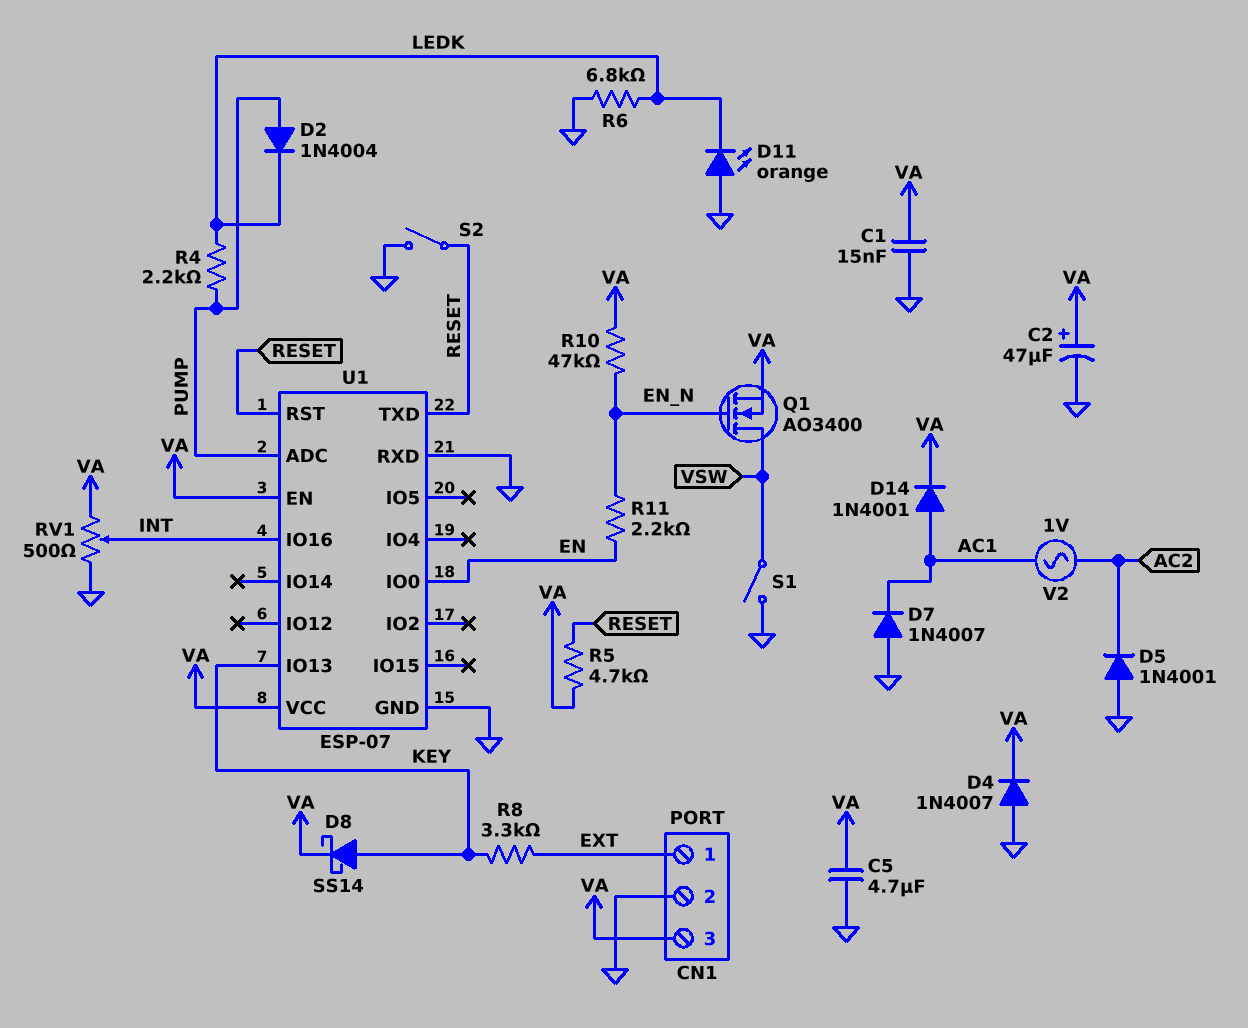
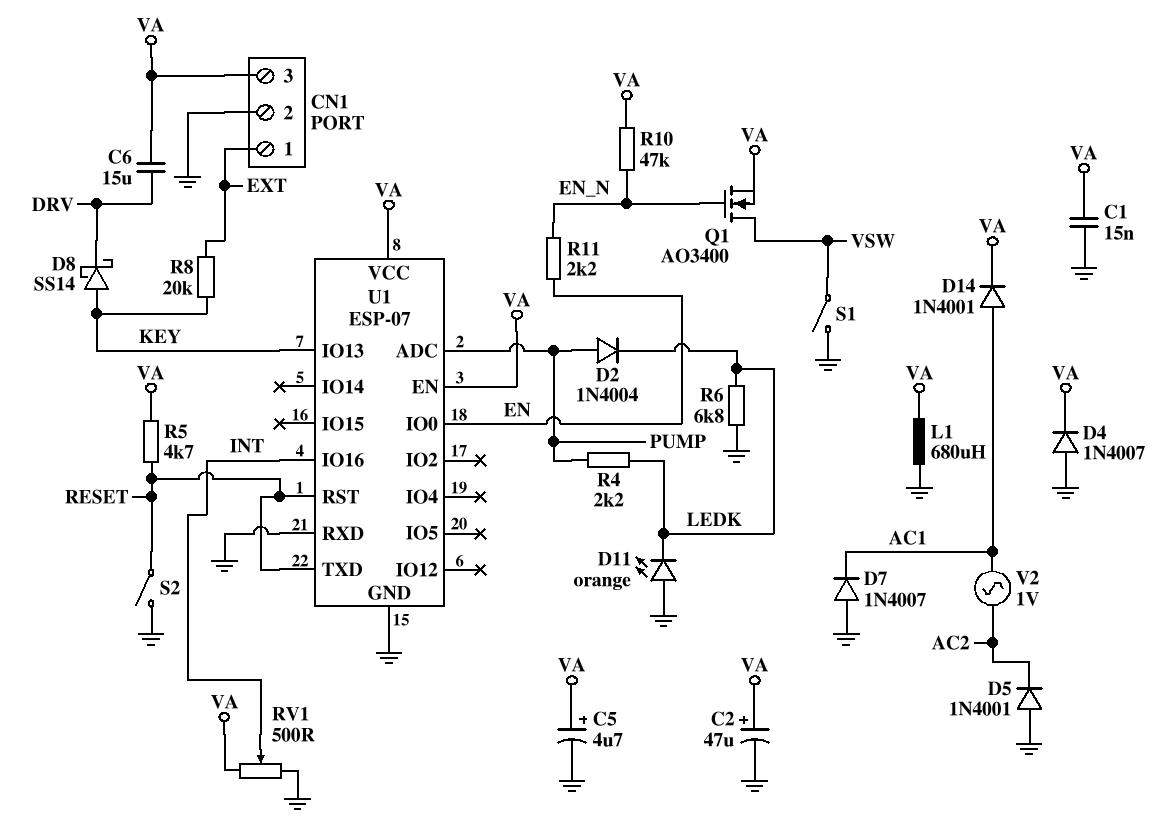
C5: 4.7uF (GND, VA) -> 4.7uF (plus VA, minus GND)
C6: none -> 15uF (DRV, VA)
D8: schottky SS14 (A KEY, K VA) -> schottky SS14 (A KEY, K DRV)
L1: none -> 680uH (GND, VA)
R8: 3.3k (EXT, KEY) -> 20k (EXT, KEY)

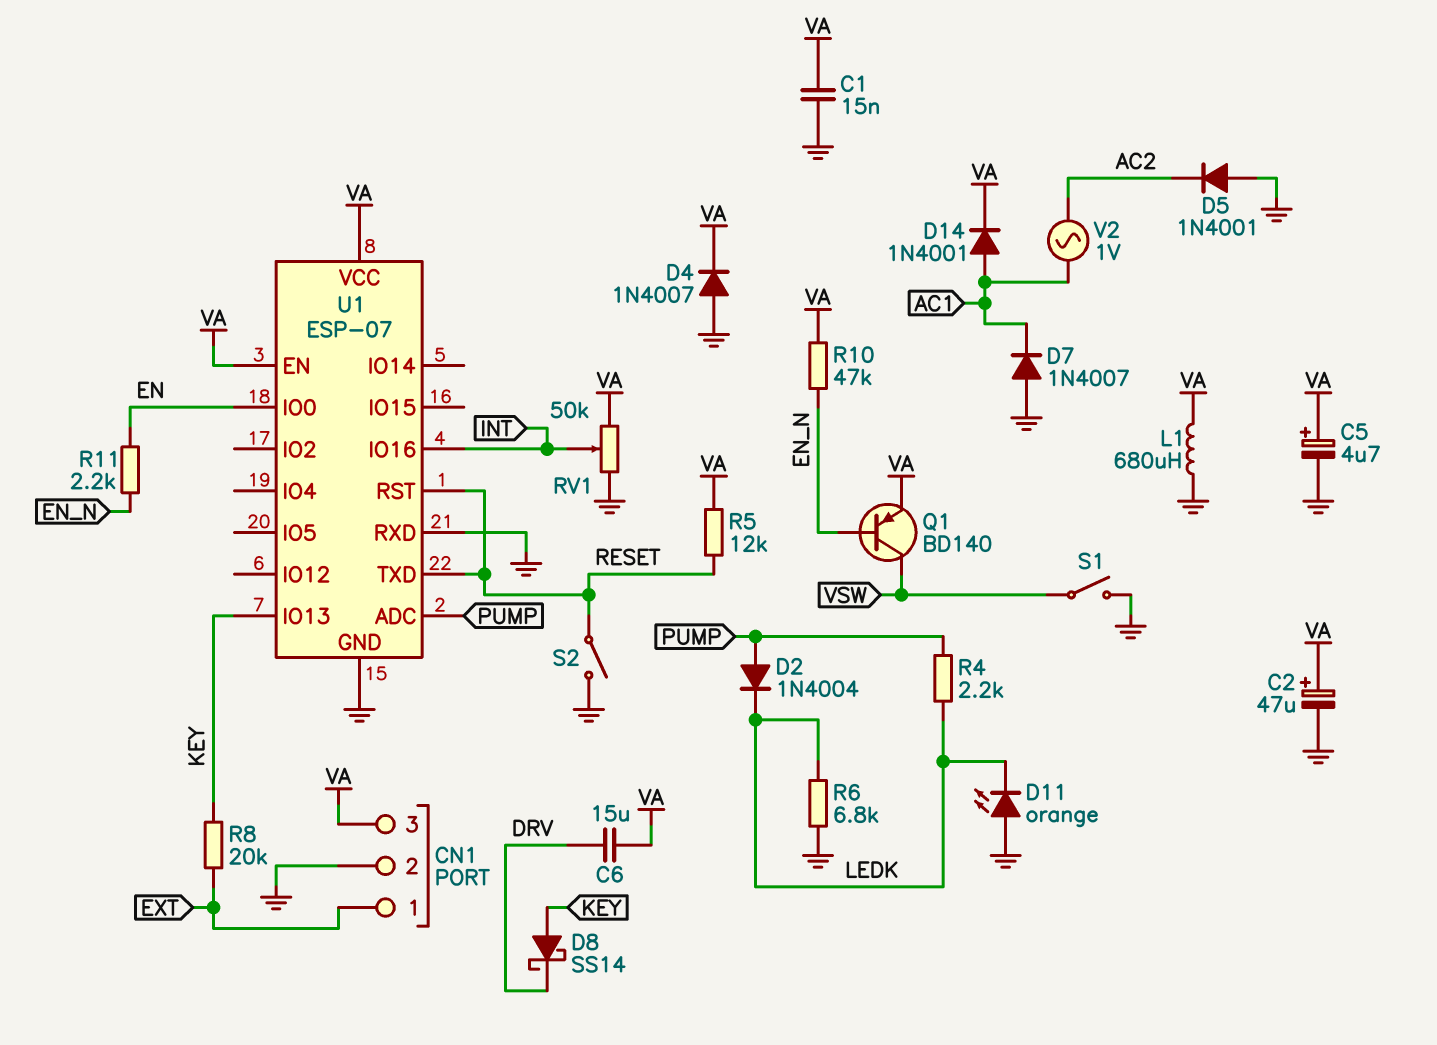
Q1: NMOS AO3400 (G EN_N, D VSW, S VA) -> PNP BD140 (B EN_N, C VSW, E VA)
R5: 4.7k (RESET, VA) -> 12k (RESET, VA)
RV1: 500 (GND, VA, wiper INT) -> 50k (GND, VA, wiper INT)

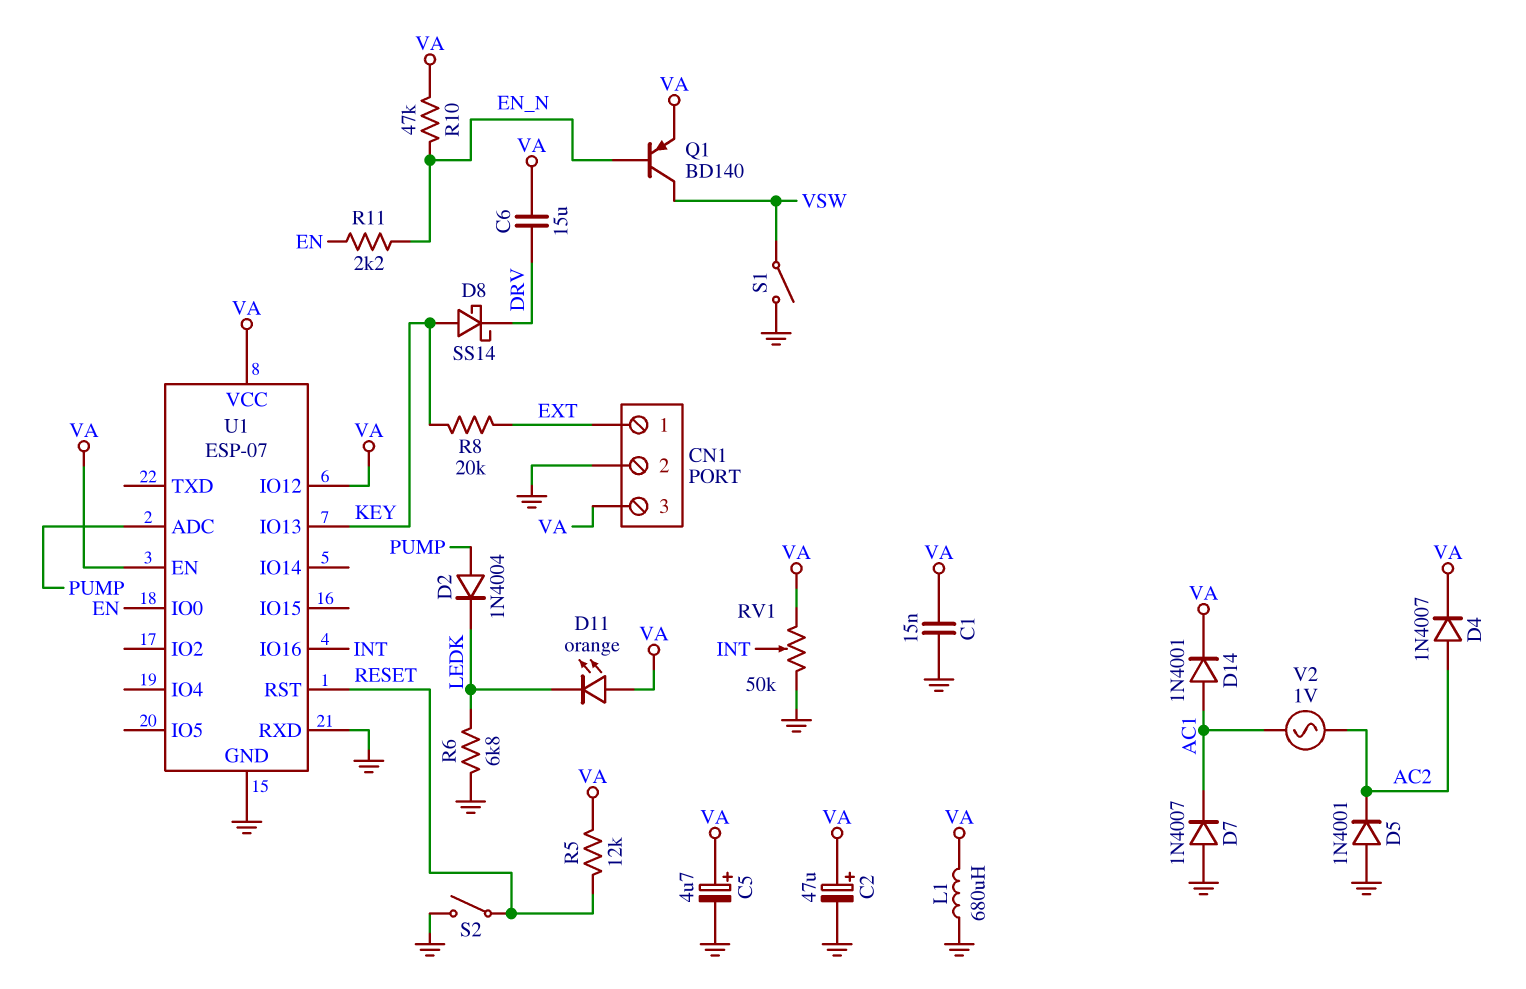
D4: diode 1N4007 (A GND, K VA) -> diode 1N4007 (A AC2, K VA)
D11: LED orange (A GND, K LEDK) -> LED orange (A VA, K LEDK)
R4: 2.2k (LEDK, PUMP) -> none
U1 pin IO12: none -> VA
U1 pin TXD: RESET -> none

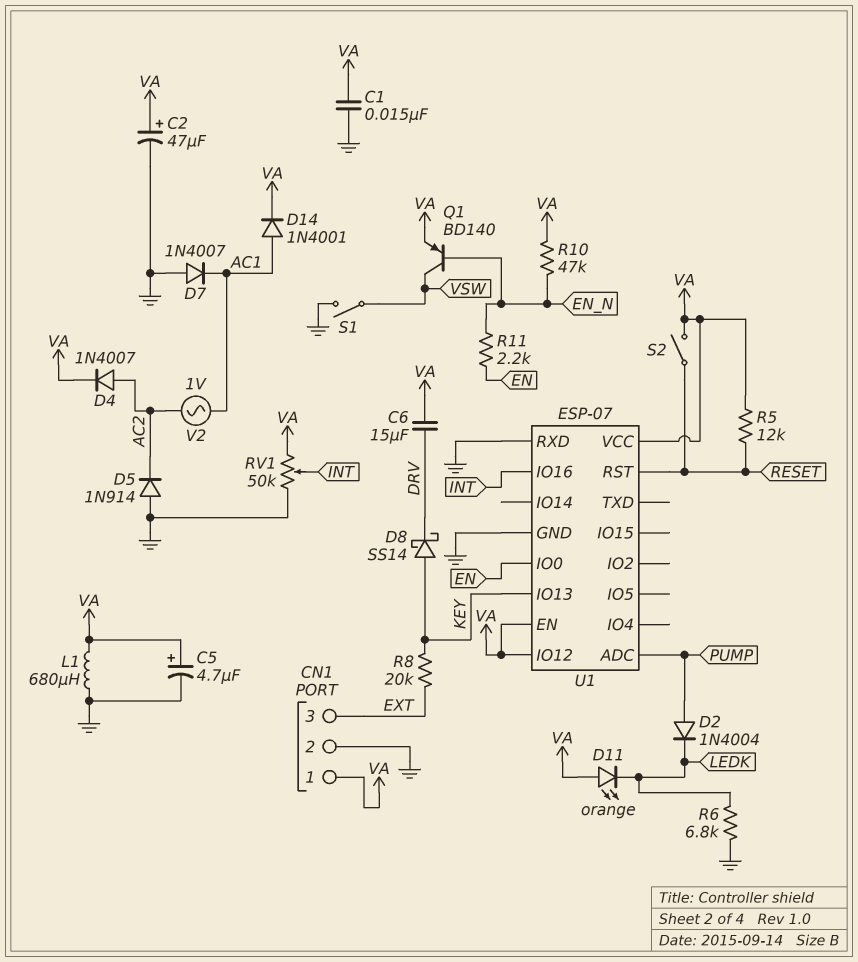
CN1 pin 1: EXT -> VA
CN1 pin 3: VA -> EXT
D5: diode 1N4001 (A GND, K AC2) -> diode 1N914 (A GND, K AC2)
S2: switch (GND, RESET) -> switch (RESET, VA)

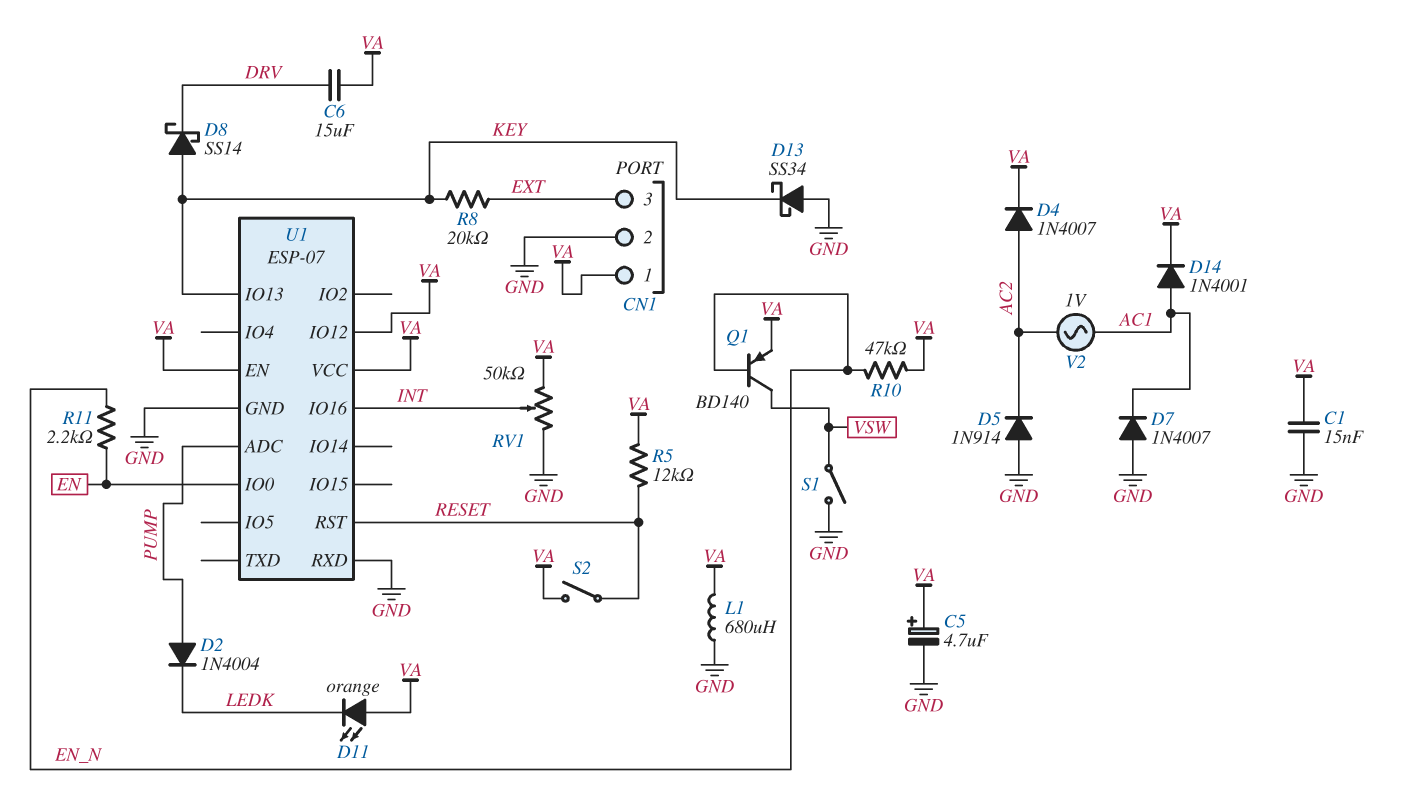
C2: 47uF (plus VA, minus GND) -> none
D13: none -> schottky SS34 (A GND, K KEY)
R6: 6.8k (GND, LEDK) -> none

